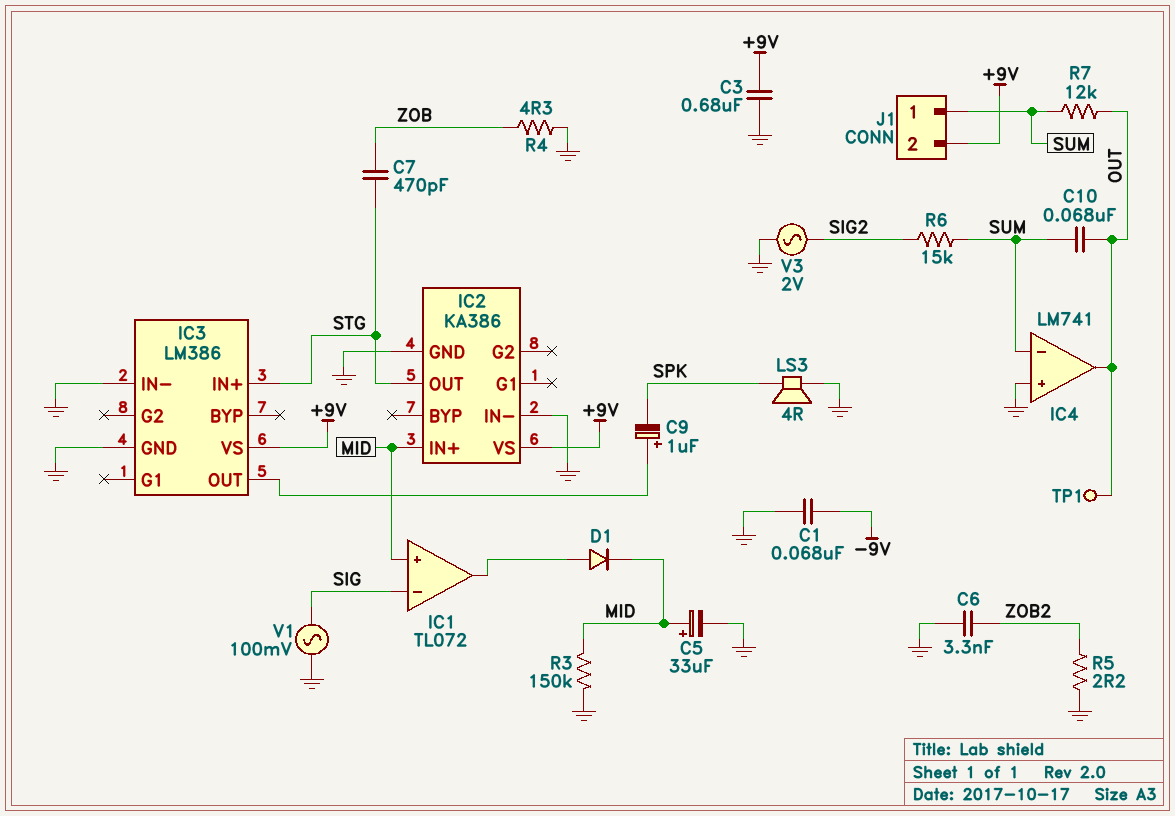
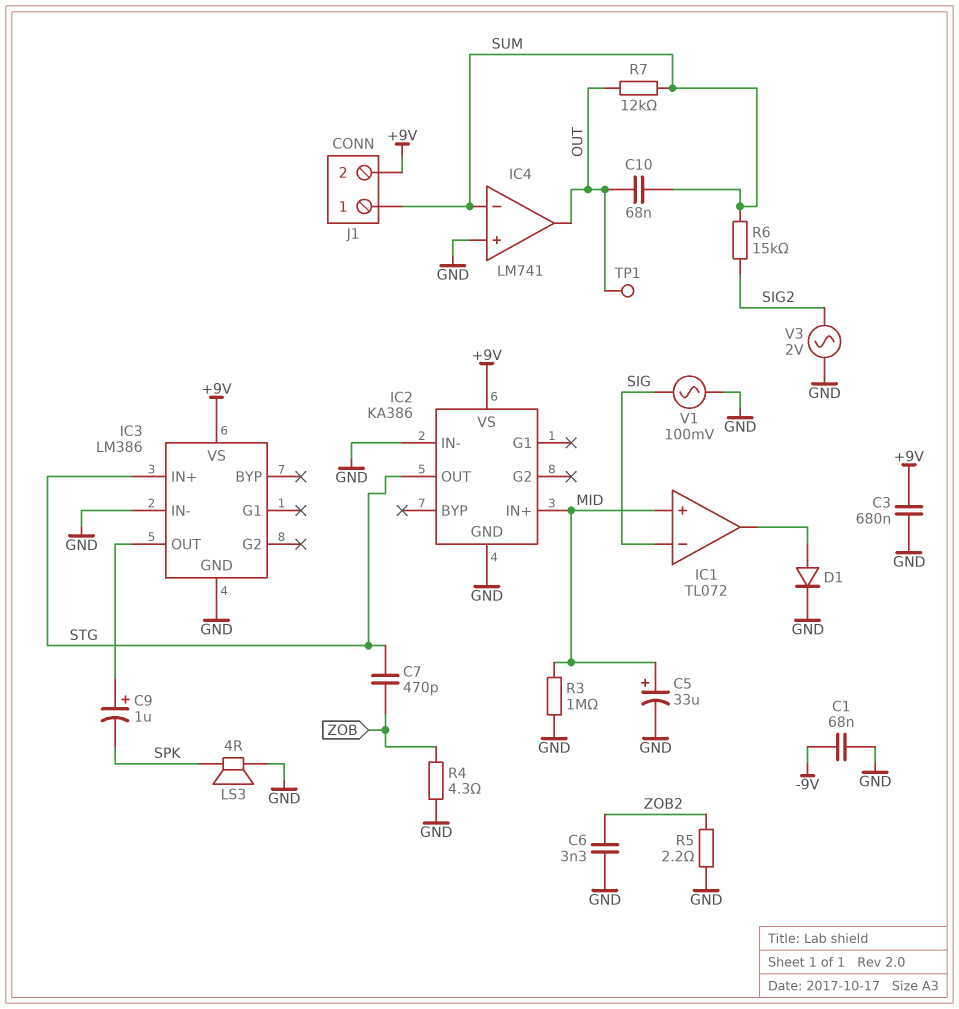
D1: diode (A IC1/out, K MID) -> diode (A IC1/out, K GND)
R3: 150k (GND, MID) -> 1M (GND, MID)

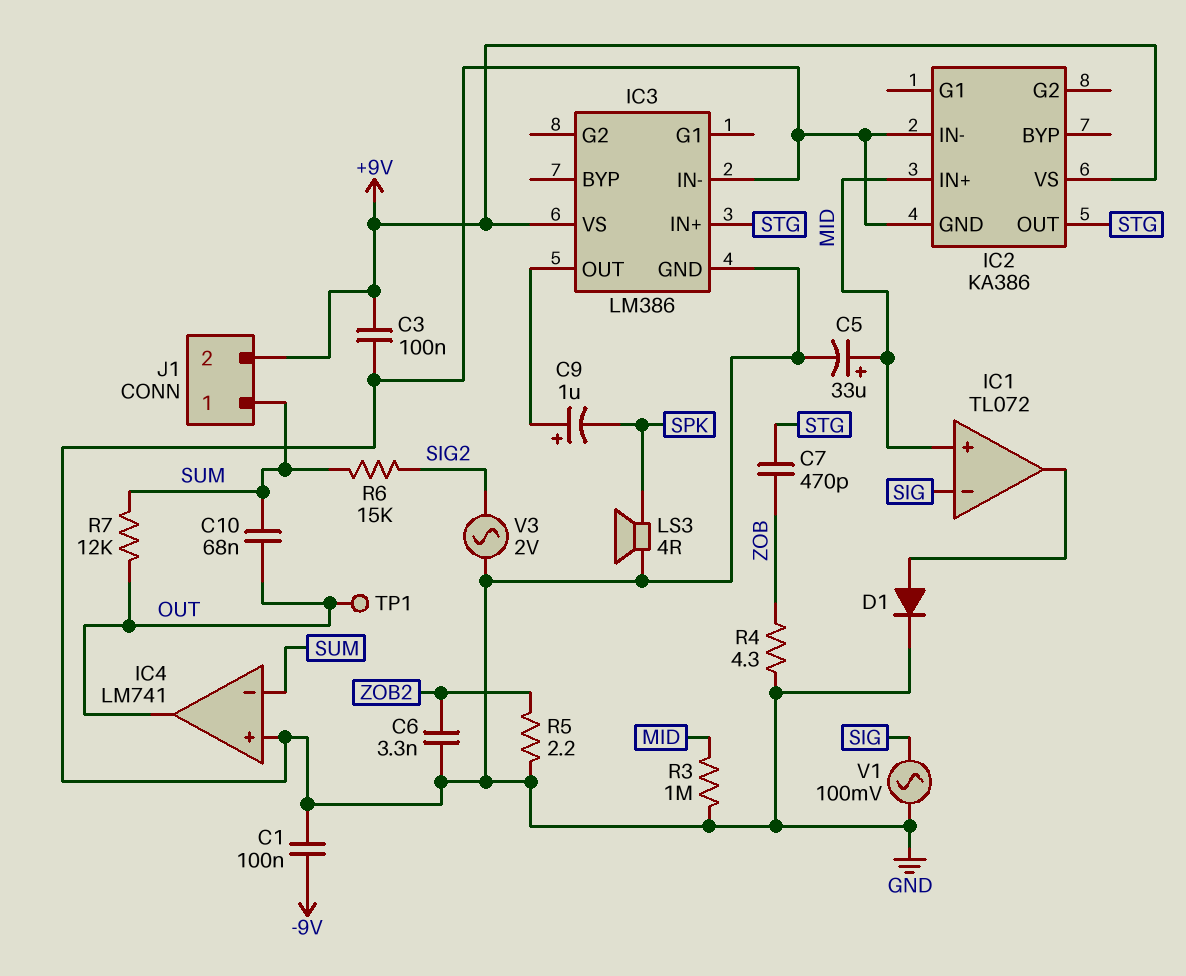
C1: 68nF (-9V, GND) -> 100nF (-9V, GND)
C3: 680nF (+9V, GND) -> 100nF (+9V, GND)

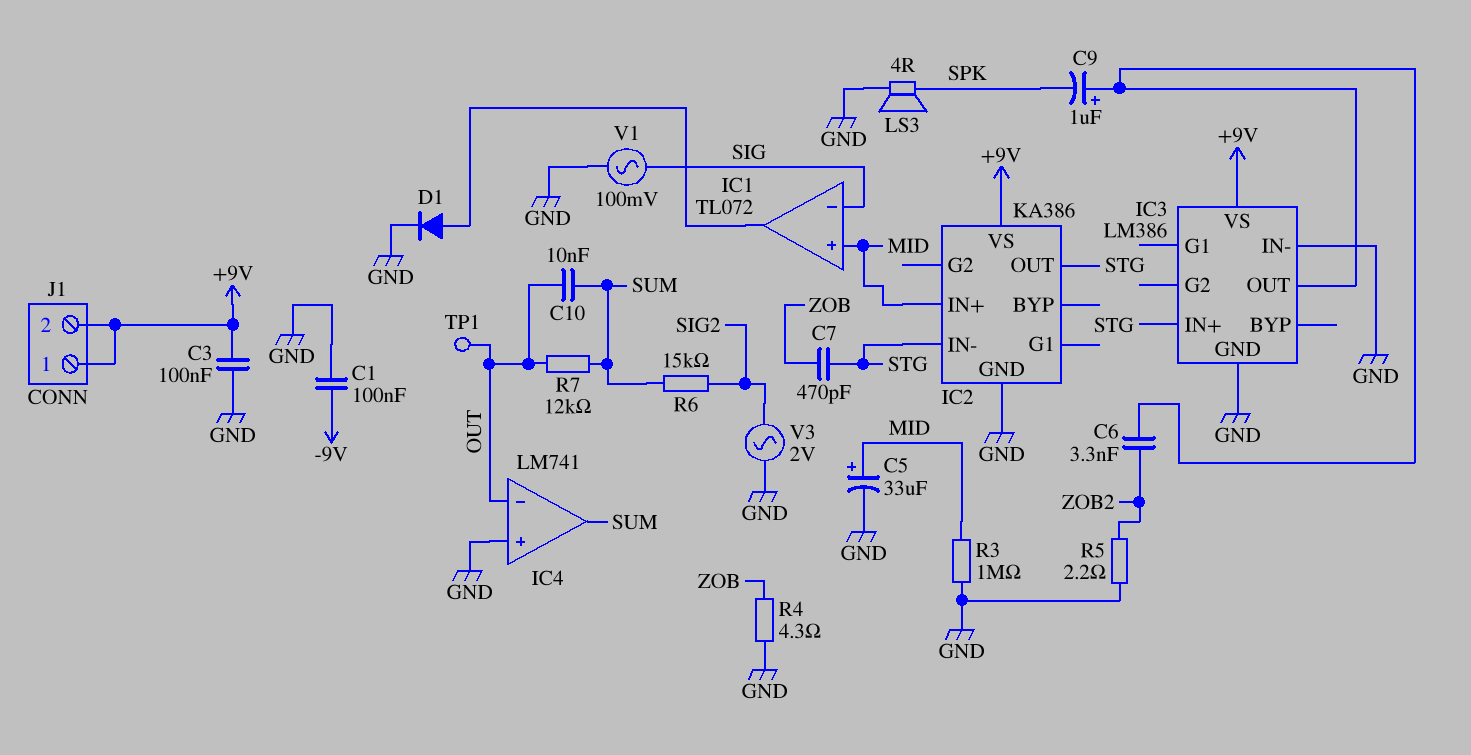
C6: 3.3nF (GND, ZOB2) -> 3.3nF (IC3/OUT, ZOB2)
C10: 68nF (OUT, SUM) -> 10nF (OUT, SUM)
IC2 pin IN-: GND -> STG
IC4 pin in-: SUM -> OUT
IC4 pin out: OUT -> SUM
J1 pin 1: SUM -> +9V

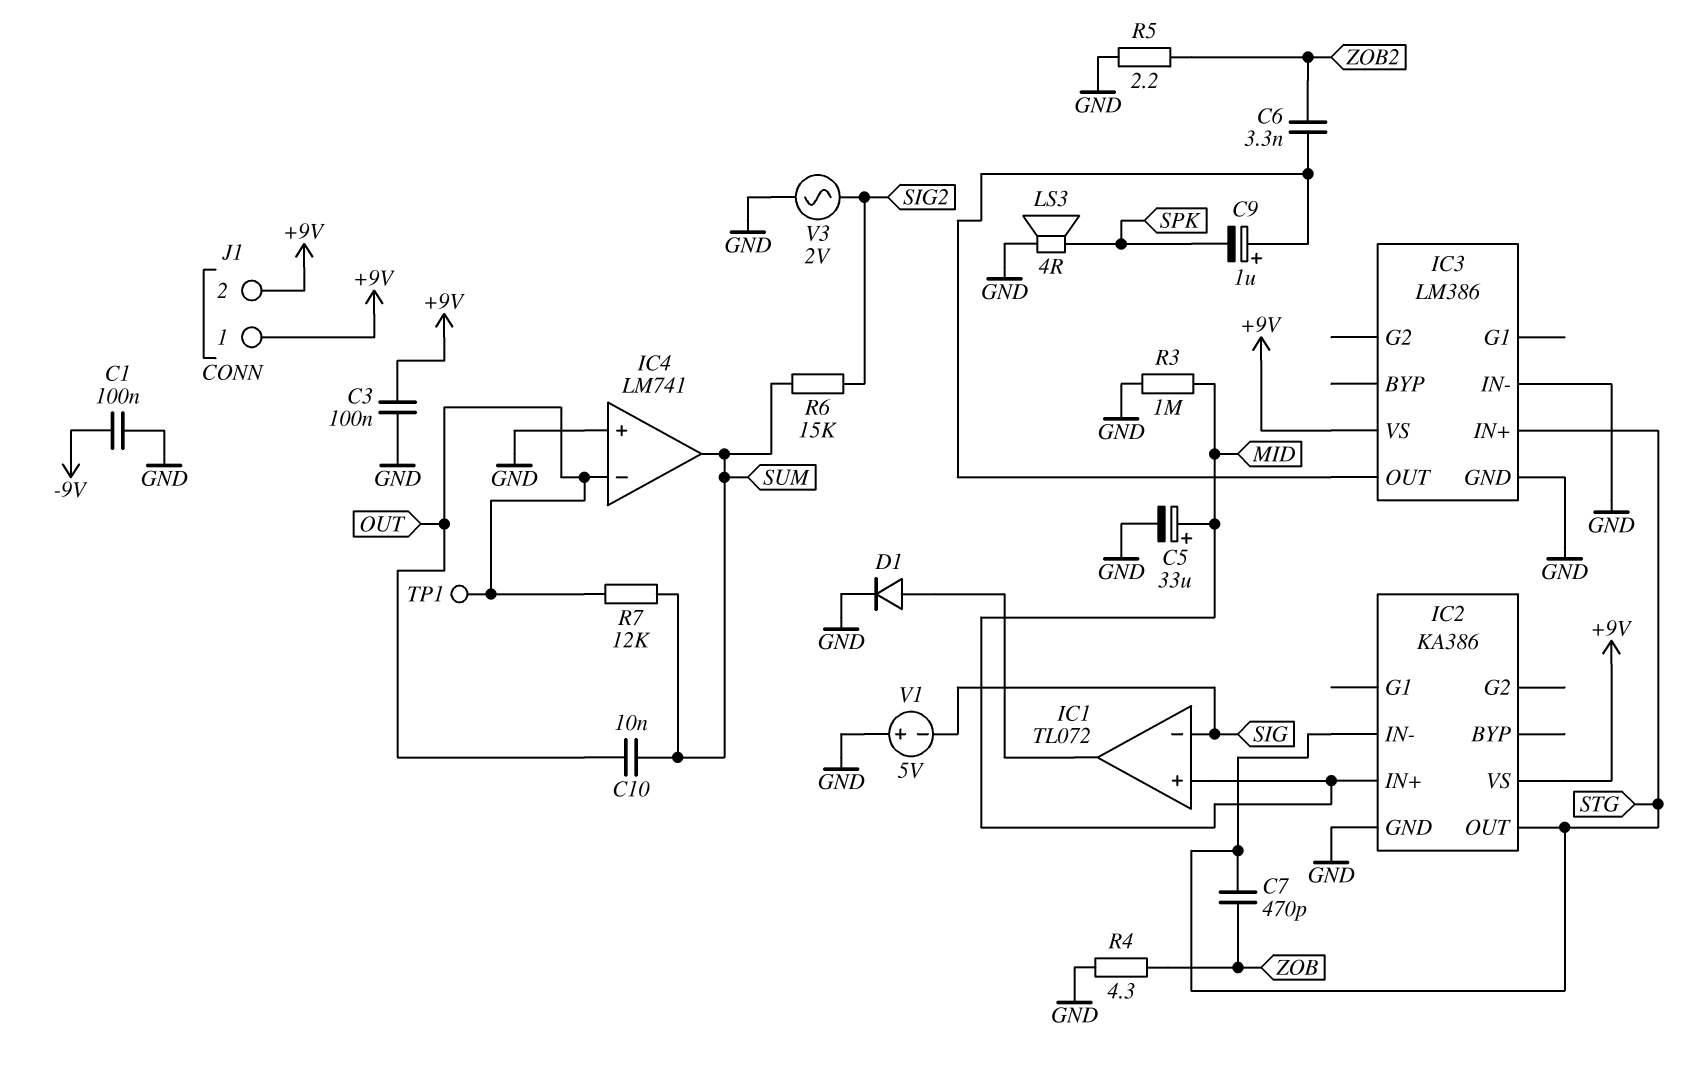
V1: AC 100mV (GND, SIG) -> 5V (plus GND, minus SIG)

